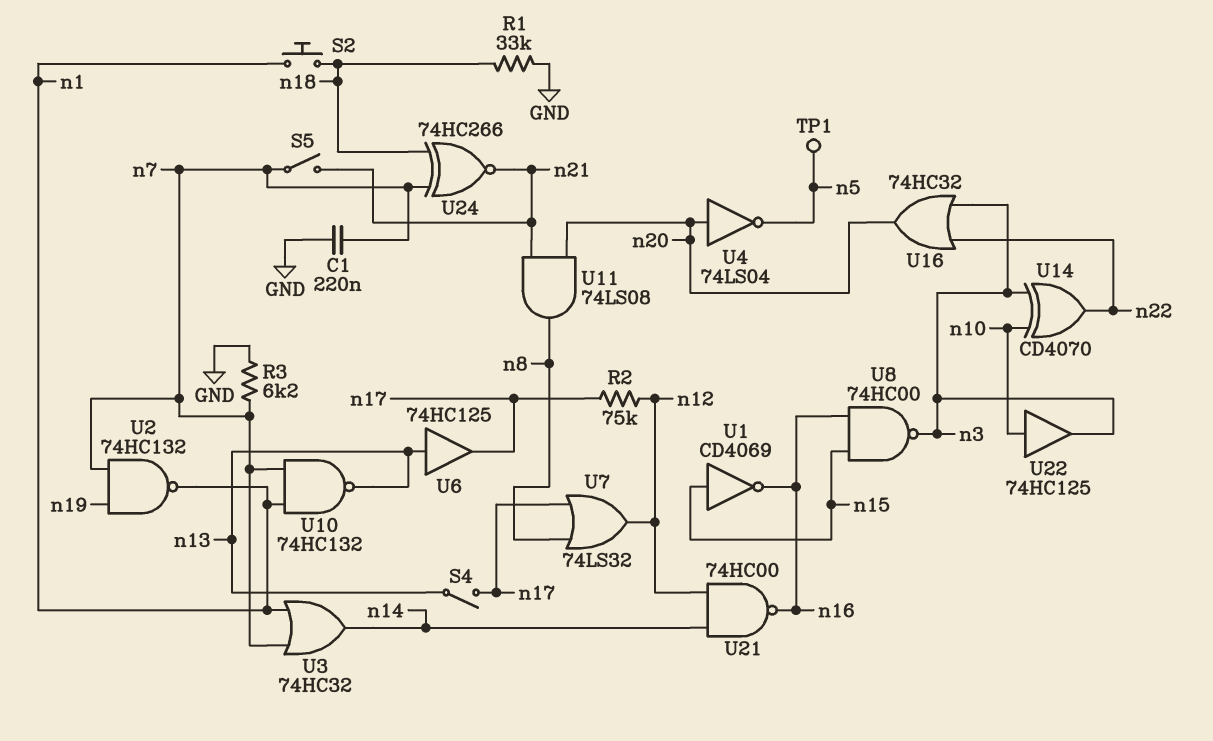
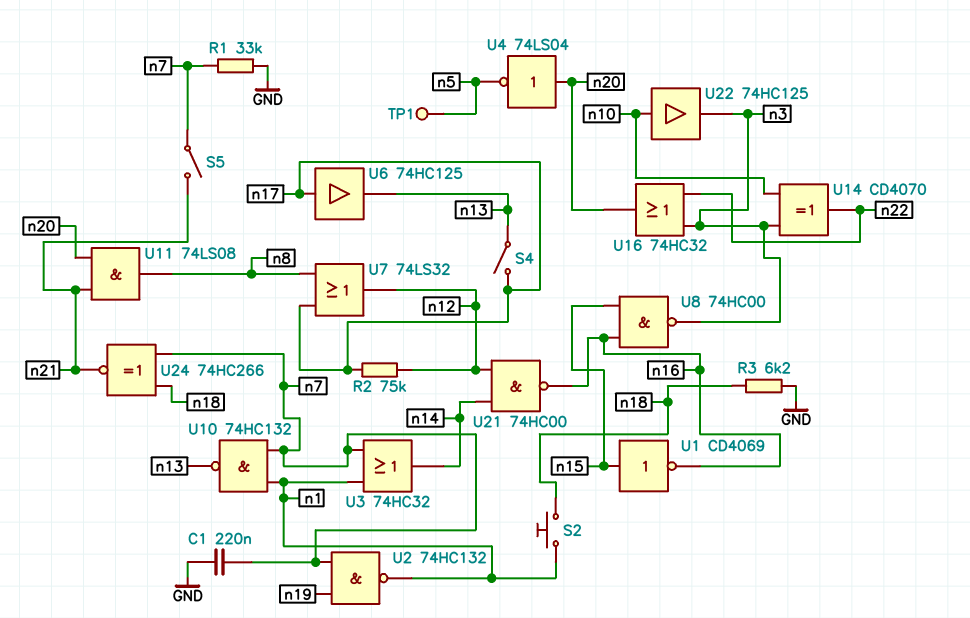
R1: 33k (GND, n18) -> 33k (GND, n7)
R3: 6.2k (GND, n7) -> 6.2k (GND, n18)
U6: buffer 74HC125 (in n13, out n17) -> buffer 74HC125 (in n17, out n13)

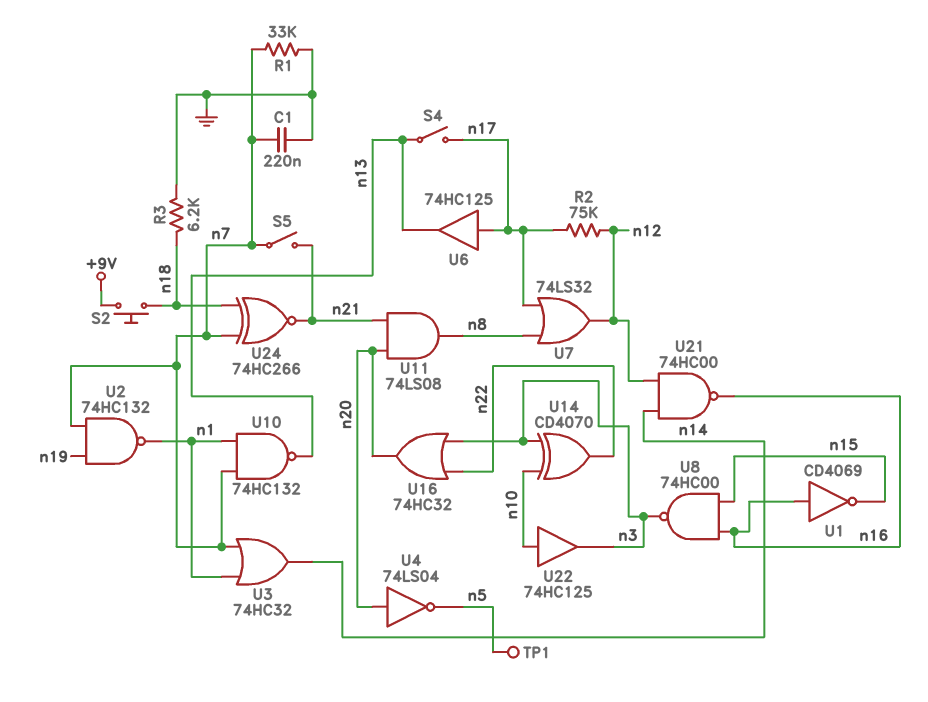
S2: button (n1, n18) -> button (+9V, n18)
U1: NOT CD4069 (in n15, out n16) -> NOT CD4069 (in n16, out n15)

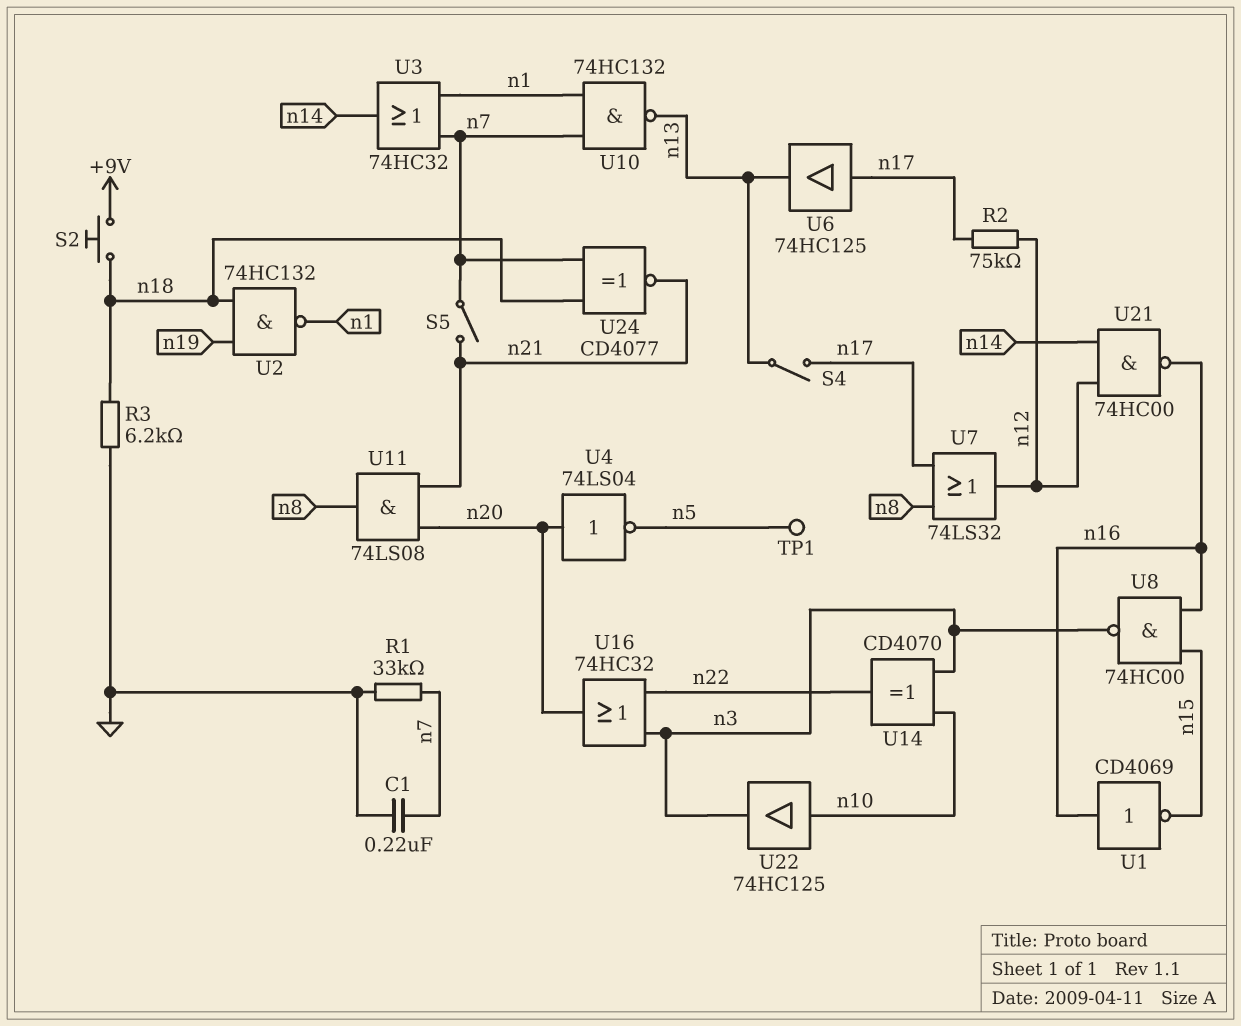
U2: NAND 74HC132 (in n7, in n19, out n1) -> NAND 74HC132 (in n18, in n19, out n1)
U24: XNOR 74HC266 (in n7, in n18, out n21) -> XNOR CD4077 (in n7, in n18, out n21)

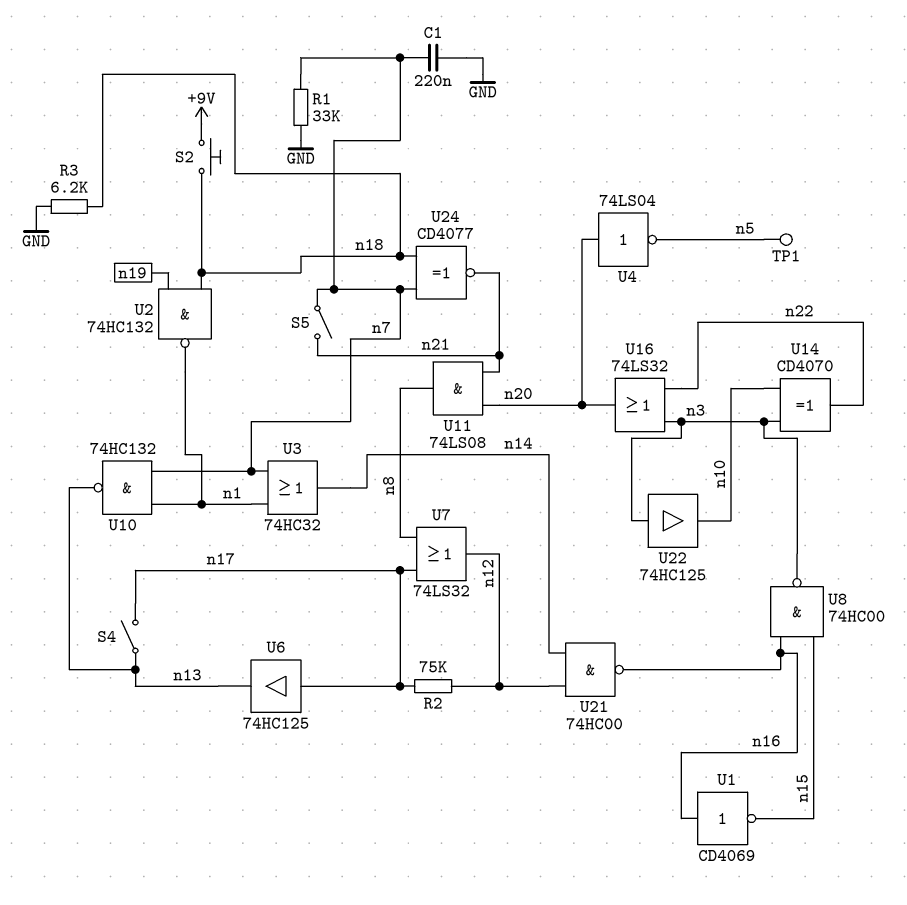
U16: OR 74HC32 (in n3, in n22, out n20) -> OR 74LS32 (in n3, in n22, out n20)
U22: buffer 74HC125 (in n10, out n3) -> buffer 74HC125 (in n3, out n10)

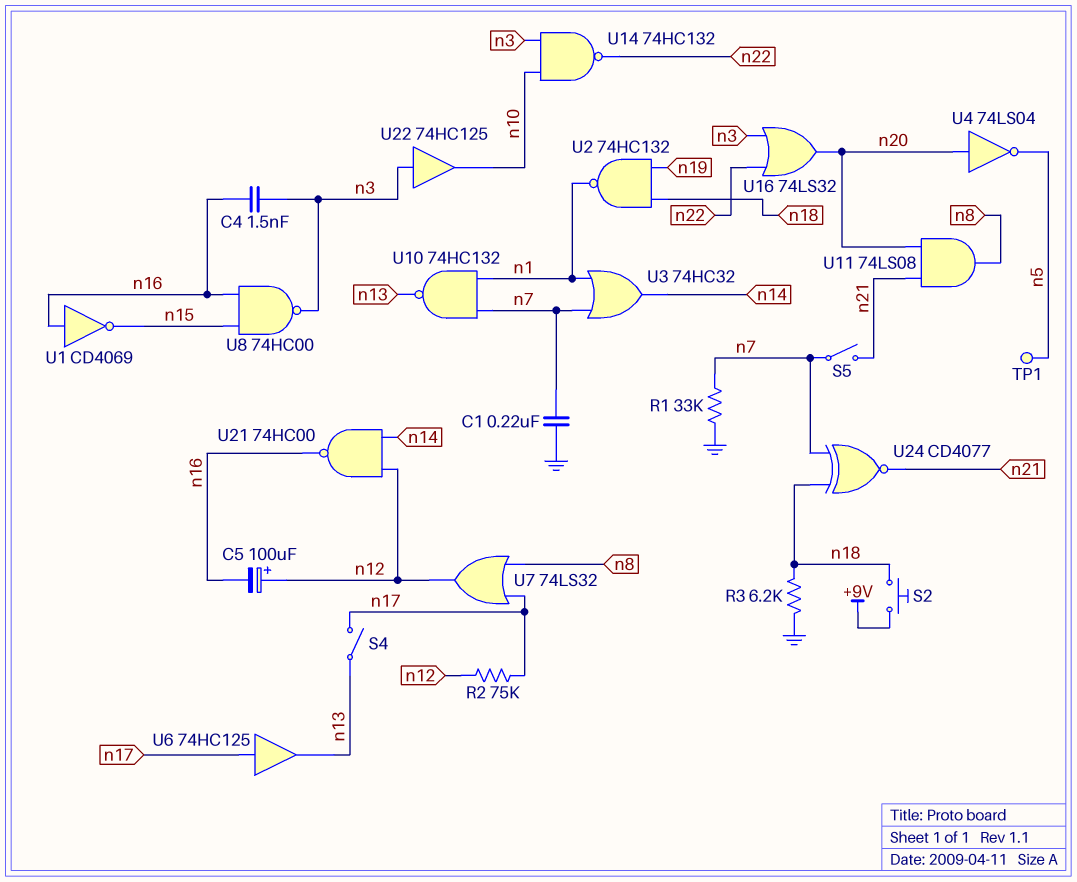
C4: none -> 1.5nF (n3, n16)
C5: none -> 100uF (plus n12, minus n16)
U14: XOR CD4070 (in n3, in n10, out n22) -> NAND 74HC132 (in n3, in n10, out n22)

